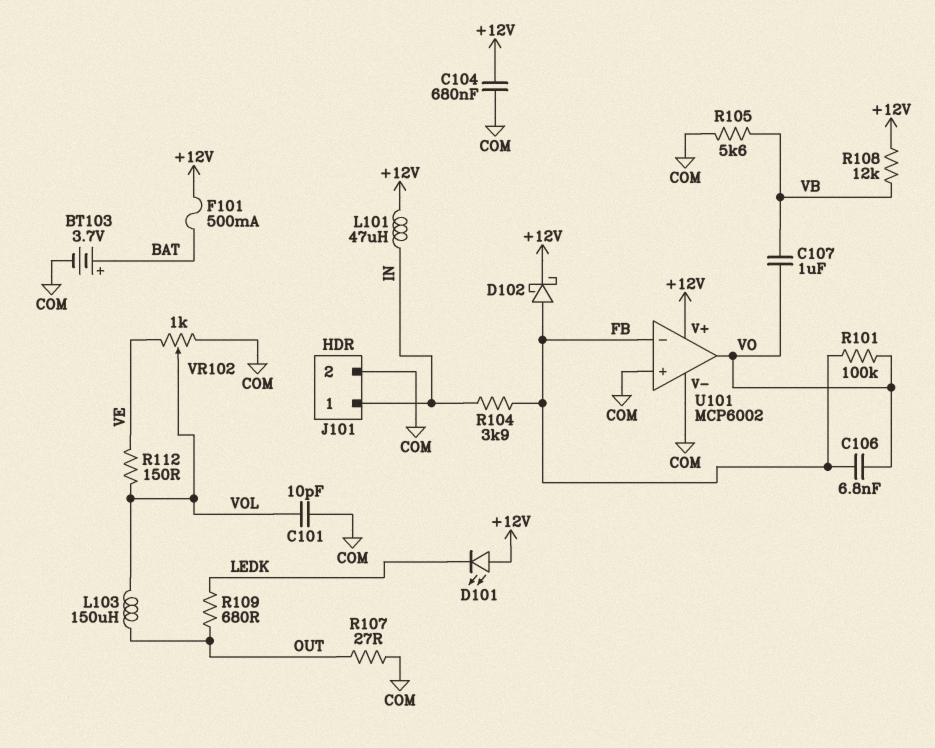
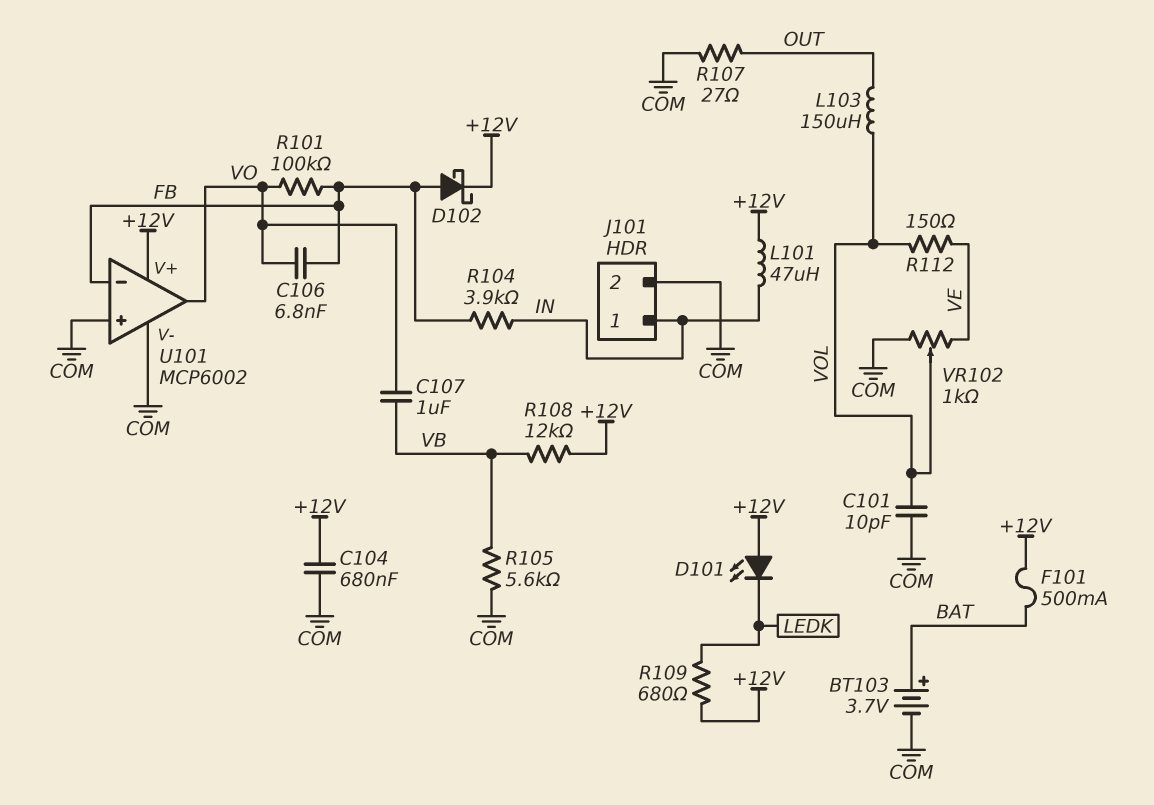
R109: 680 (LEDK, OUT) -> 680 (+12V, LEDK)

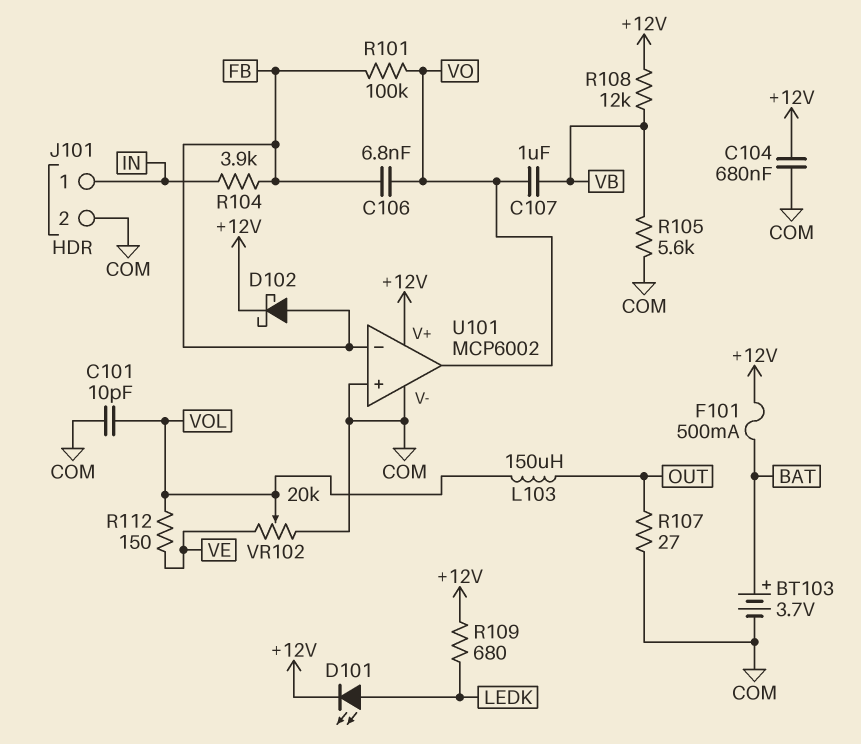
D101: LED (A +12V, K LEDK) -> LED (A LEDK, K +12V)
L101: 47uH (+12V, IN) -> none
VR102: 1k (COM, VE, wiper VOL) -> 20k (COM, VE, wiper VOL)

